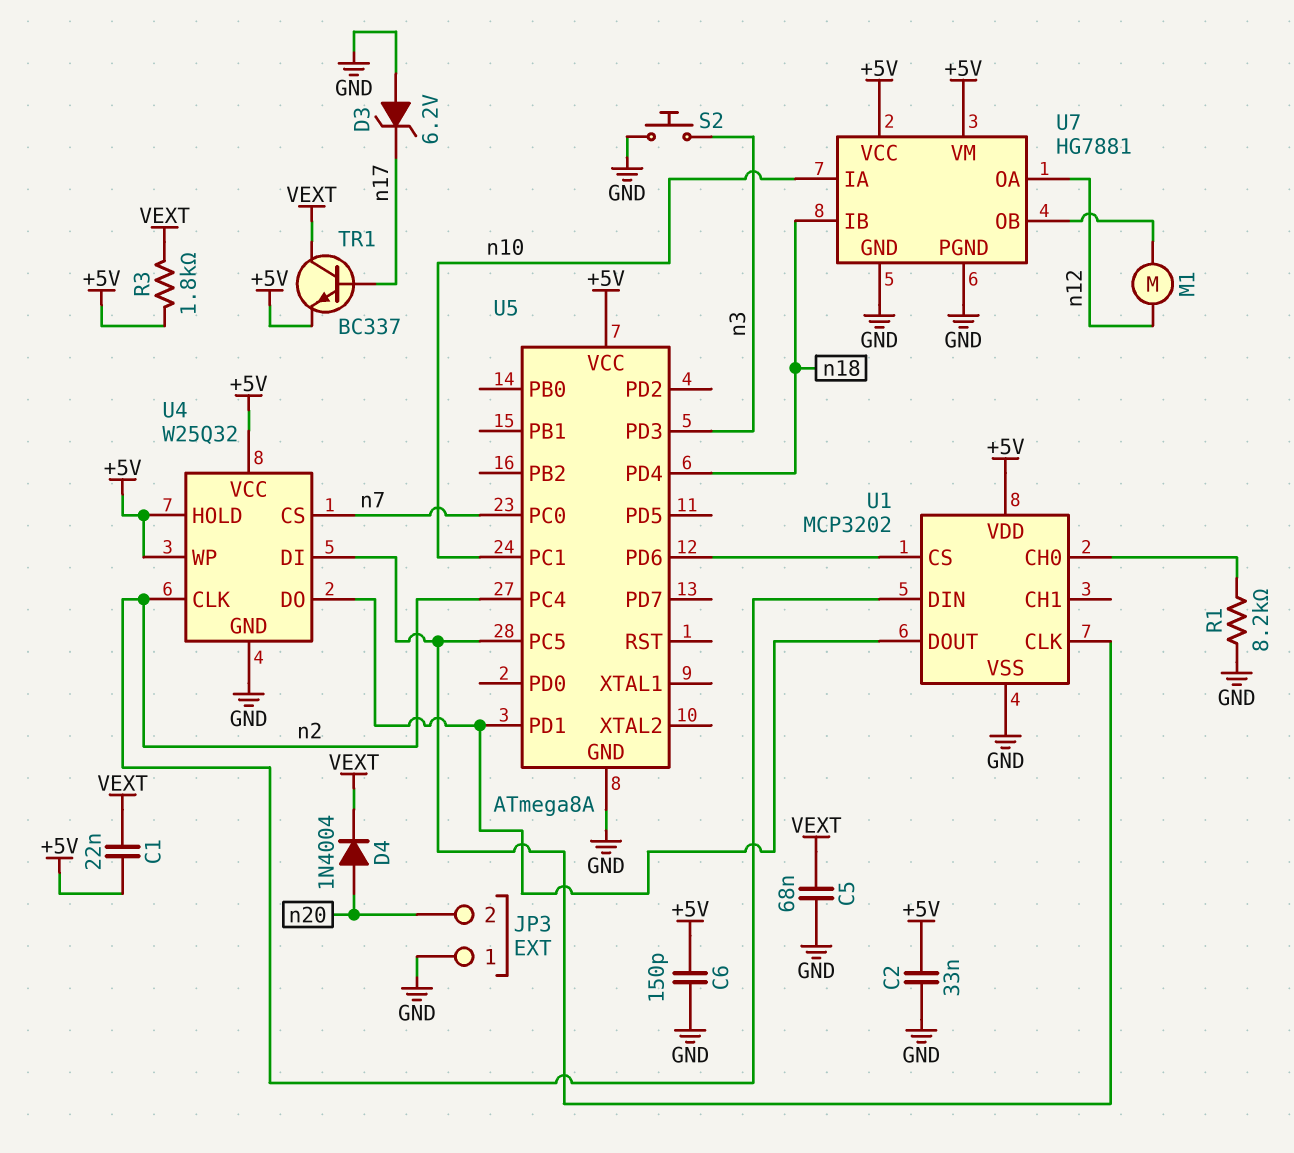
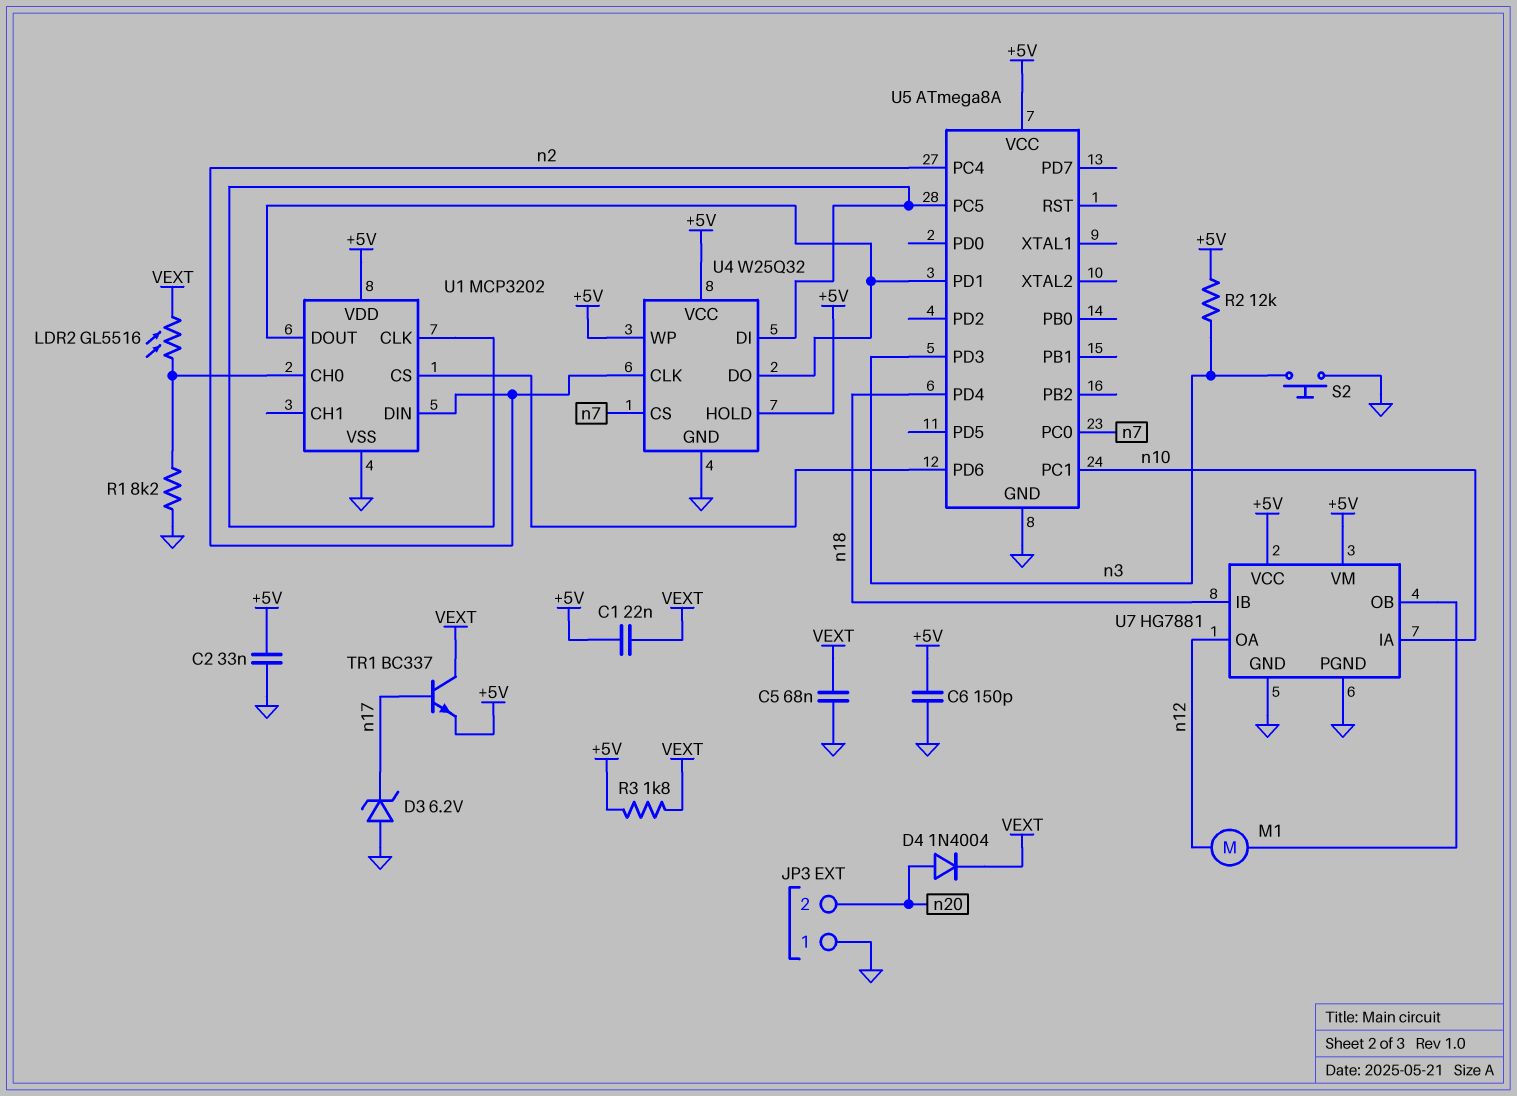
LDR2: none -> GL5516 (U1/CH0, VEXT)
R2: none -> 12k (+5V, n3)

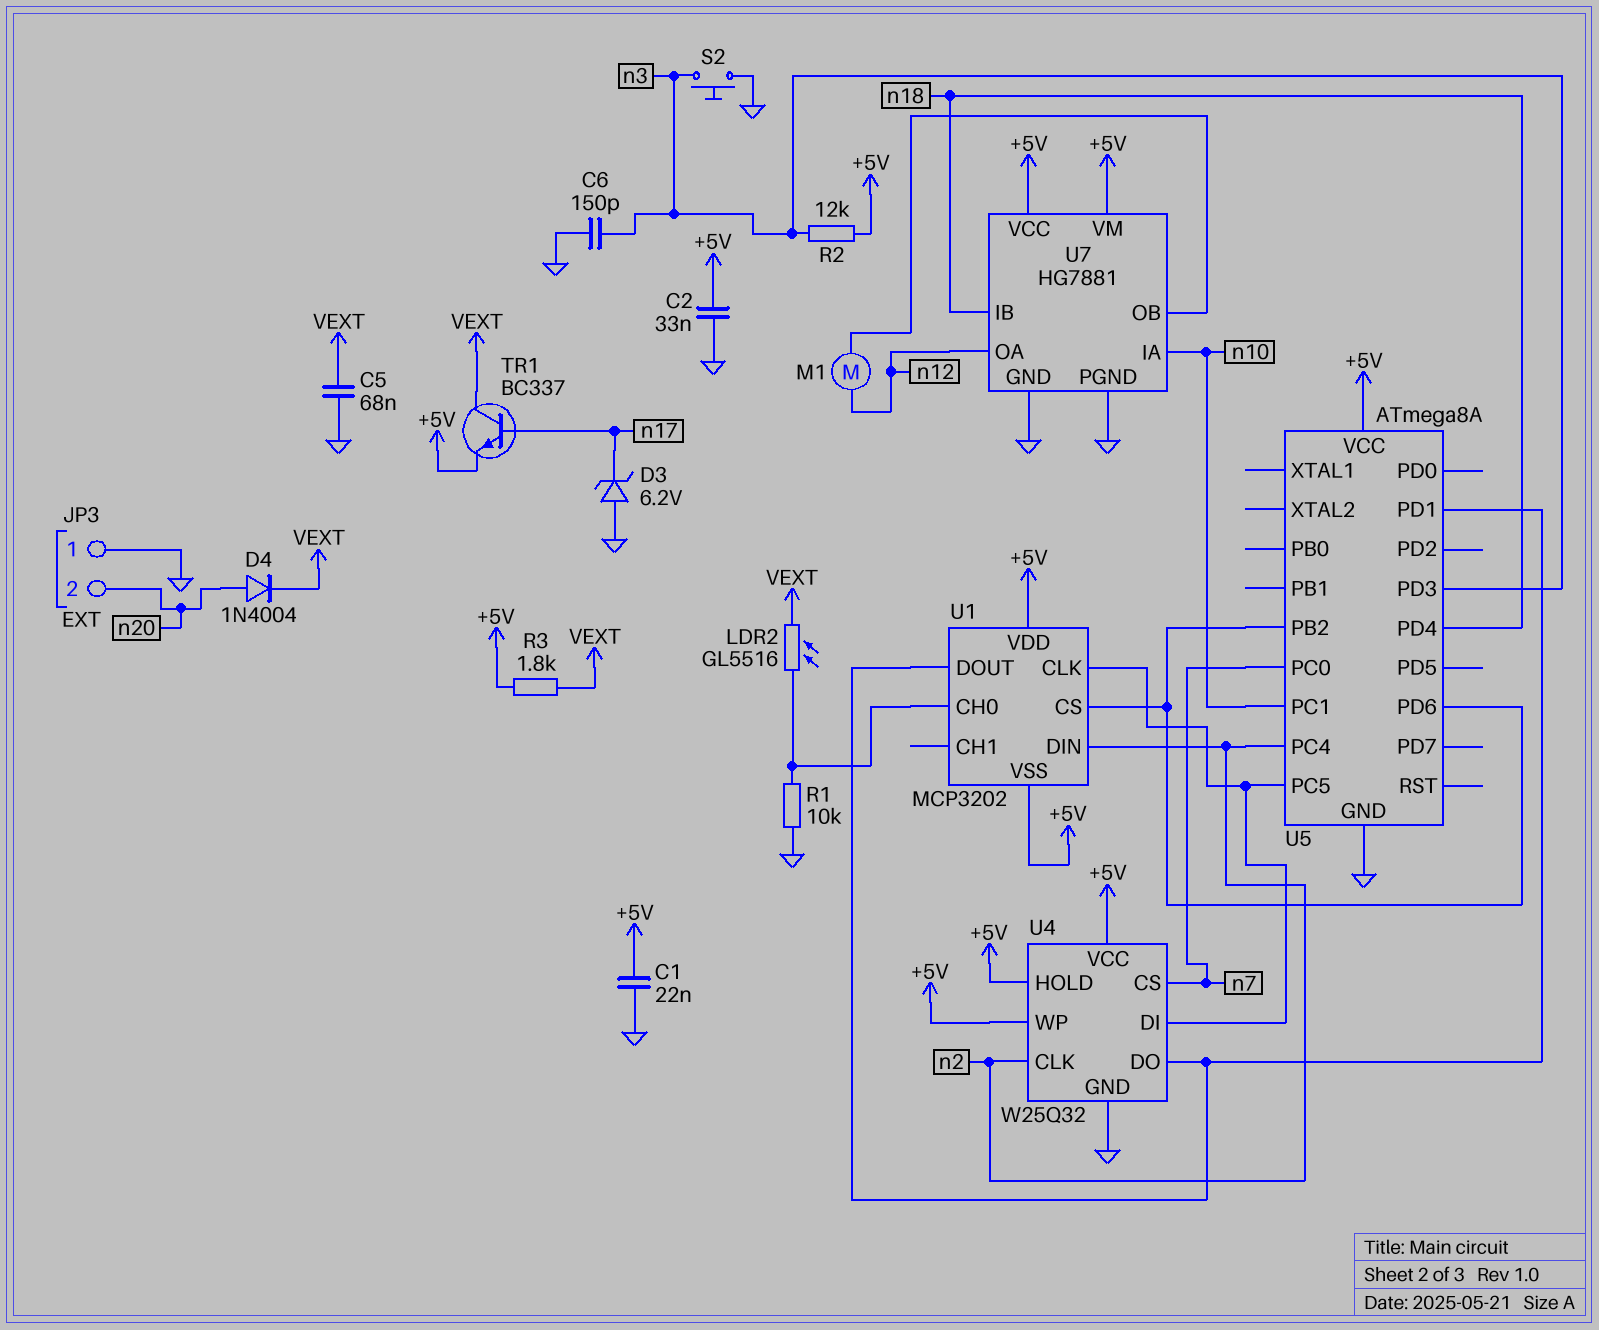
C1: 22nF (+5V, VEXT) -> 22nF (+5V, GND)
C6: 150pF (+5V, GND) -> 150pF (GND, n3)
R1: 8.2k (GND, U1/CH0) -> 10k (GND, U1/CH0)
U1 pin VSS: GND -> +5V
U5 pin PB2: none -> U1/CS

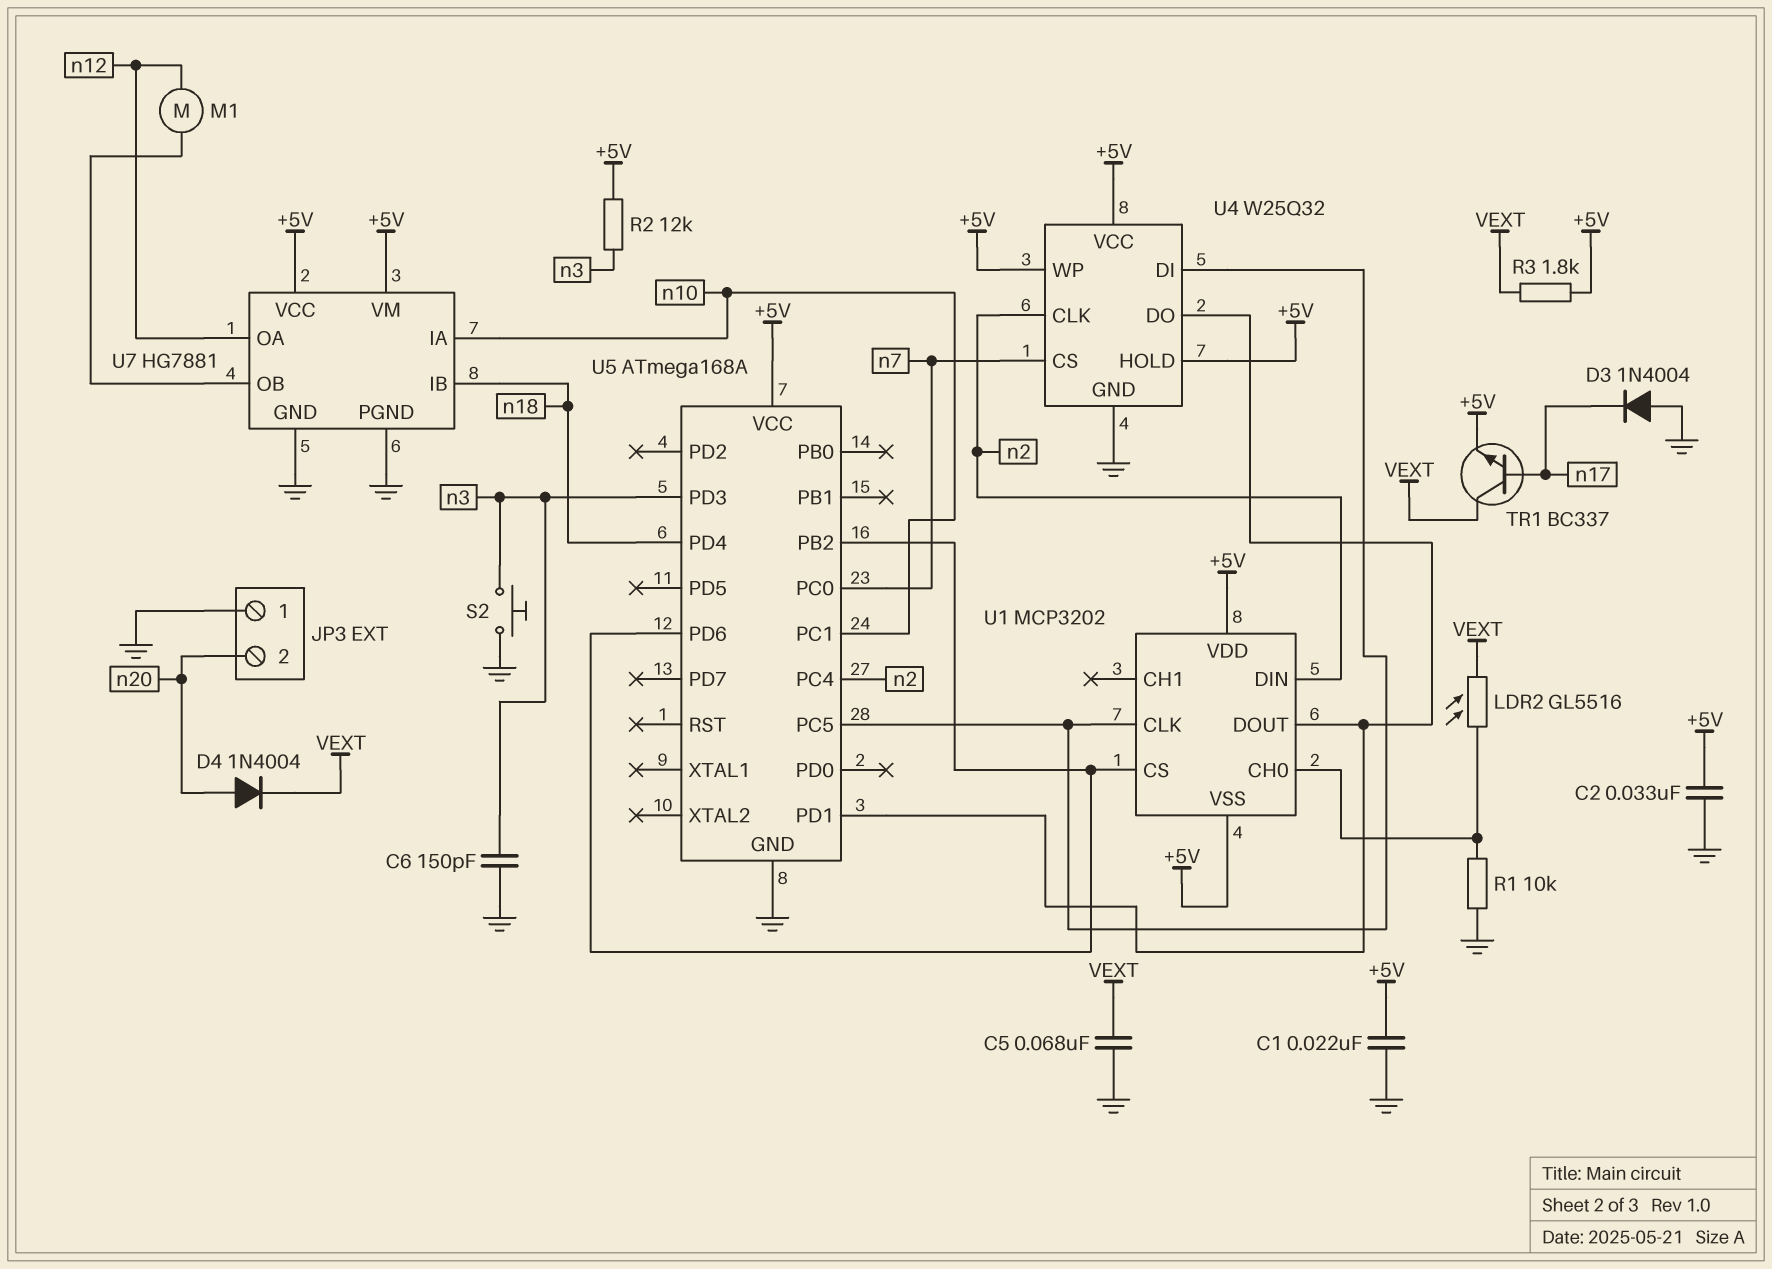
D3: zener 6.2V (A GND, K n17) -> diode 1N4004 (A GND, K n17)
U5: ATmega8A -> ATmega168A

